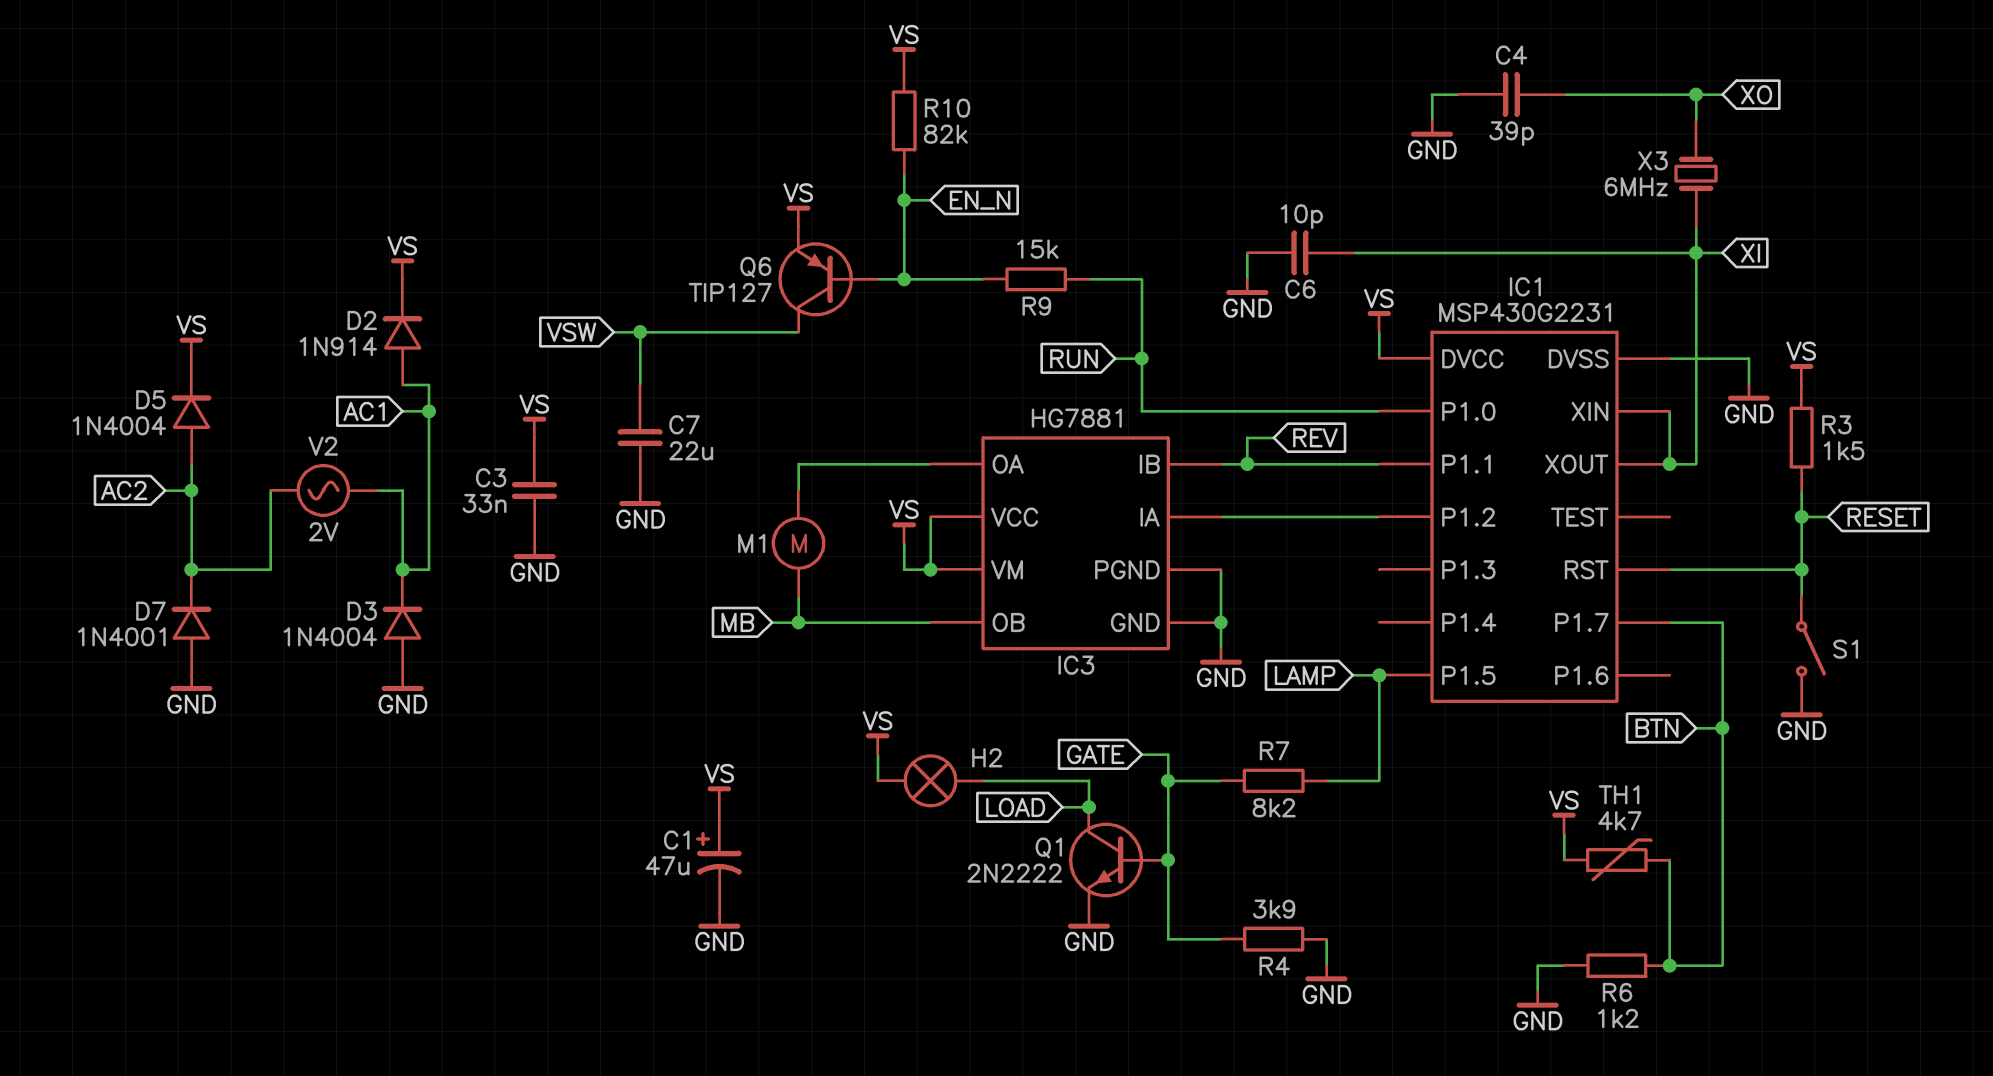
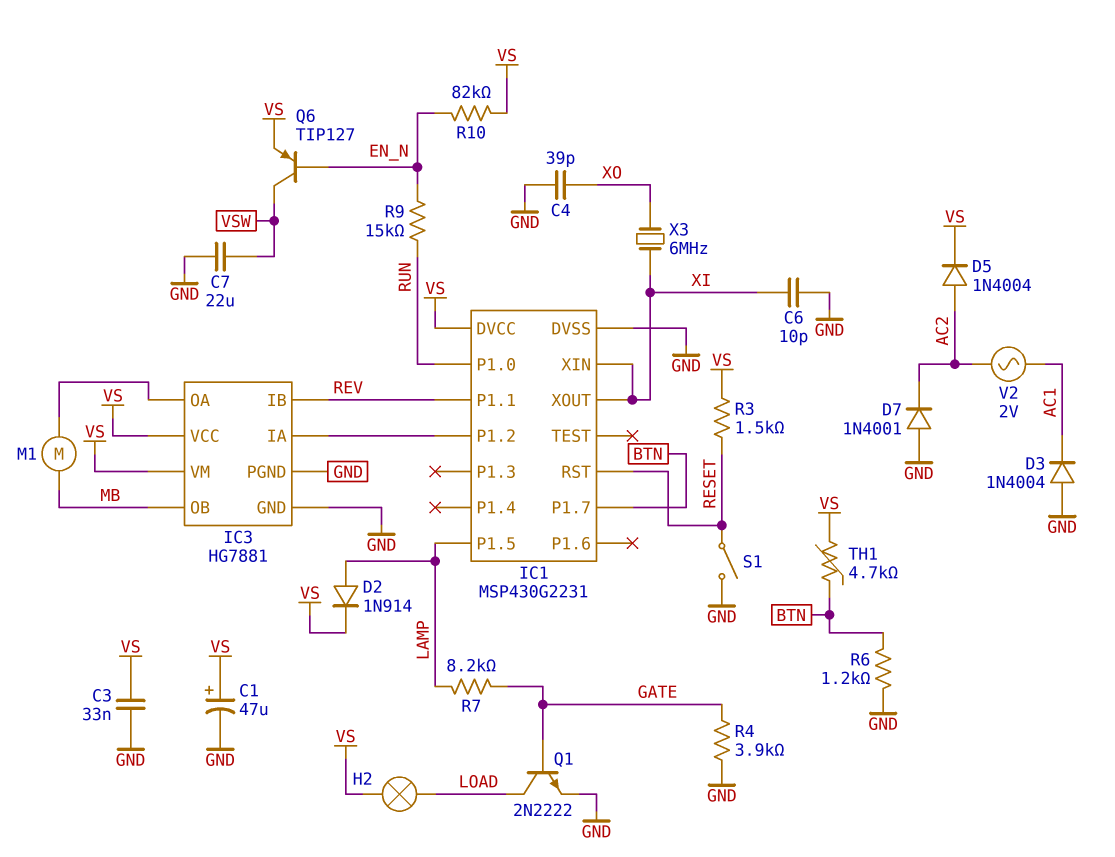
D2: diode 1N914 (A AC1, K VS) -> diode 1N914 (A LAMP, K VS)

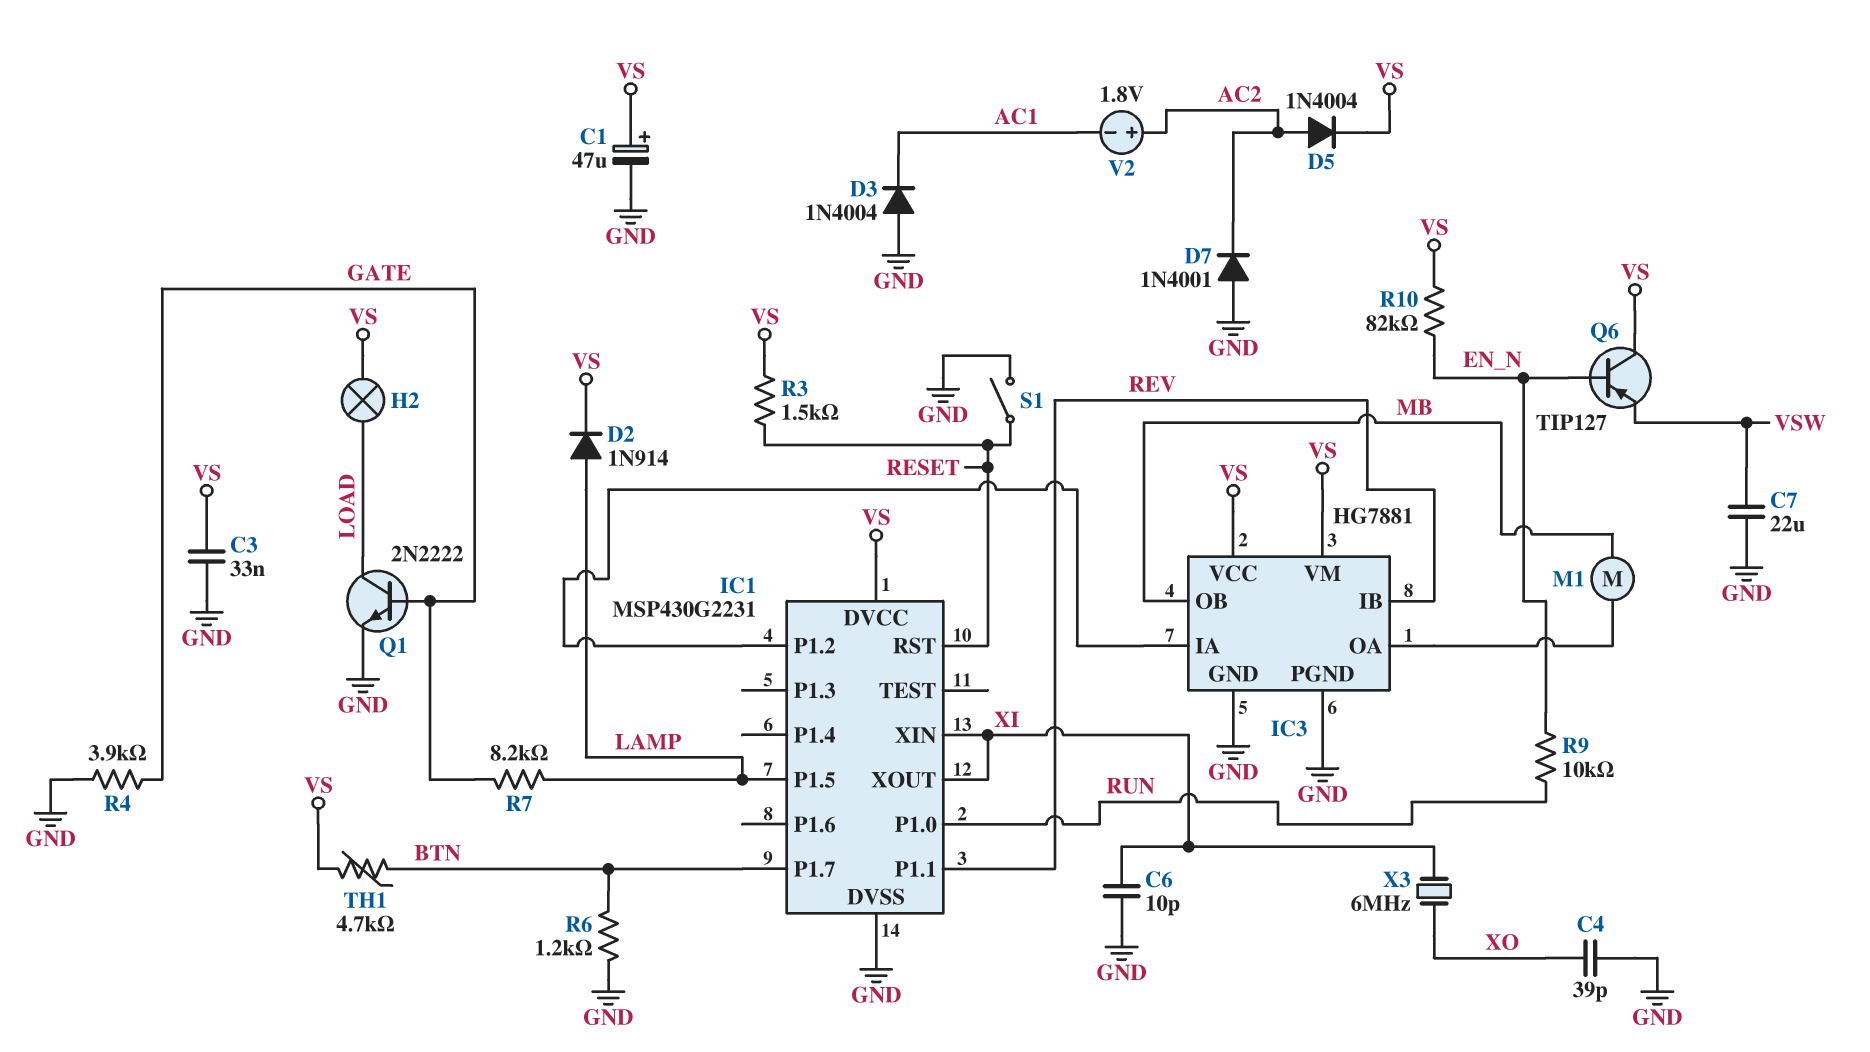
Q6: PNP TIP127 (B EN_N, C VSW, E VS) -> PNP TIP127 (B EN_N, C VS, E VSW)
R9: 15k (EN_N, RUN) -> 10k (EN_N, RUN)
V2: AC 2V (AC1, AC2) -> 1.8V (plus AC2, minus AC1)

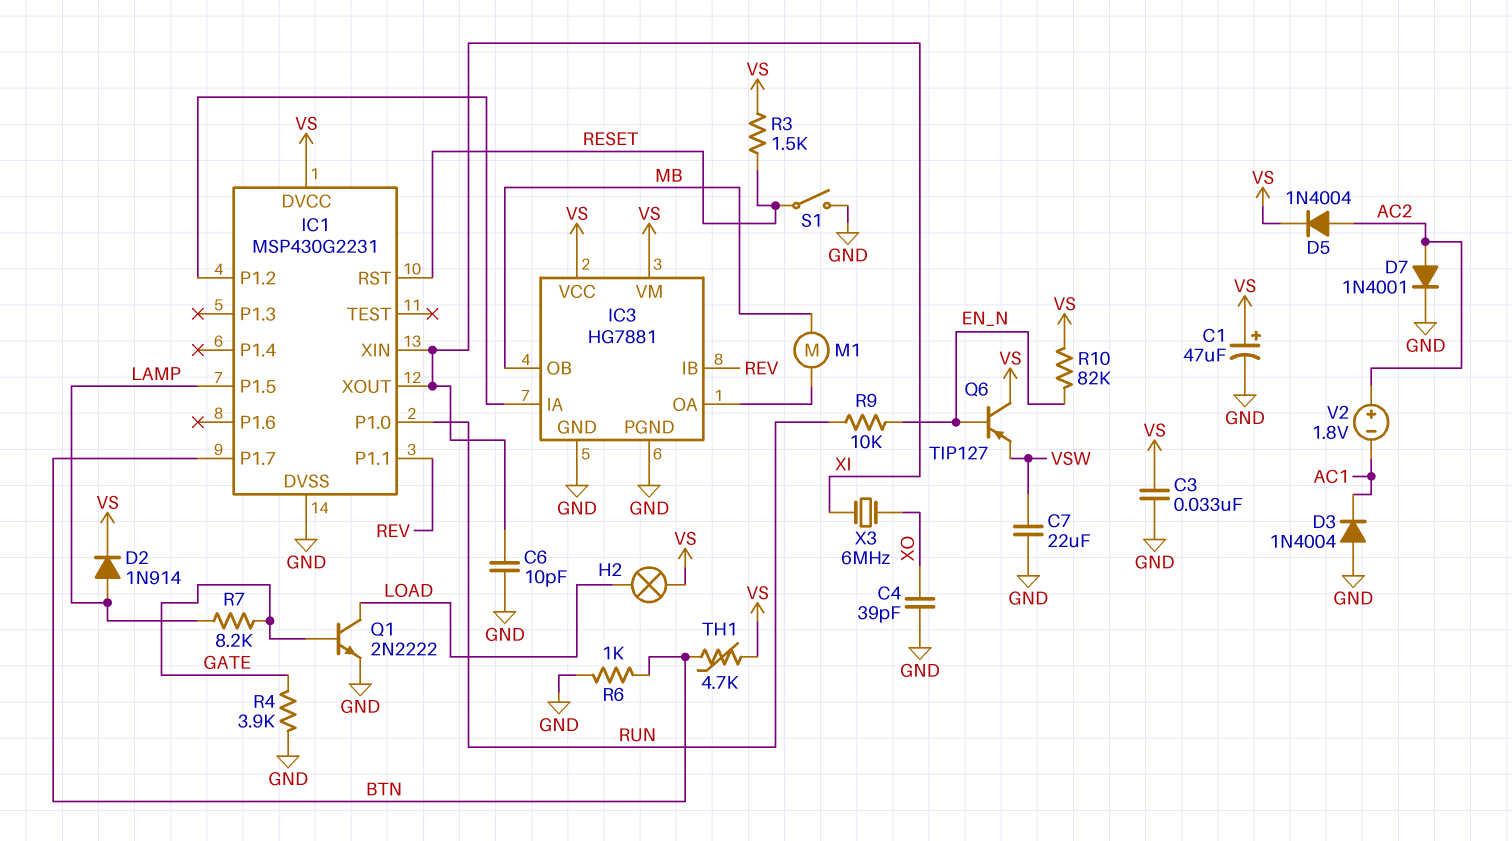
D7: diode 1N4001 (A GND, K AC2) -> diode 1N4001 (A AC2, K GND)
R6: 1.2k (BTN, GND) -> 1k (BTN, GND)

